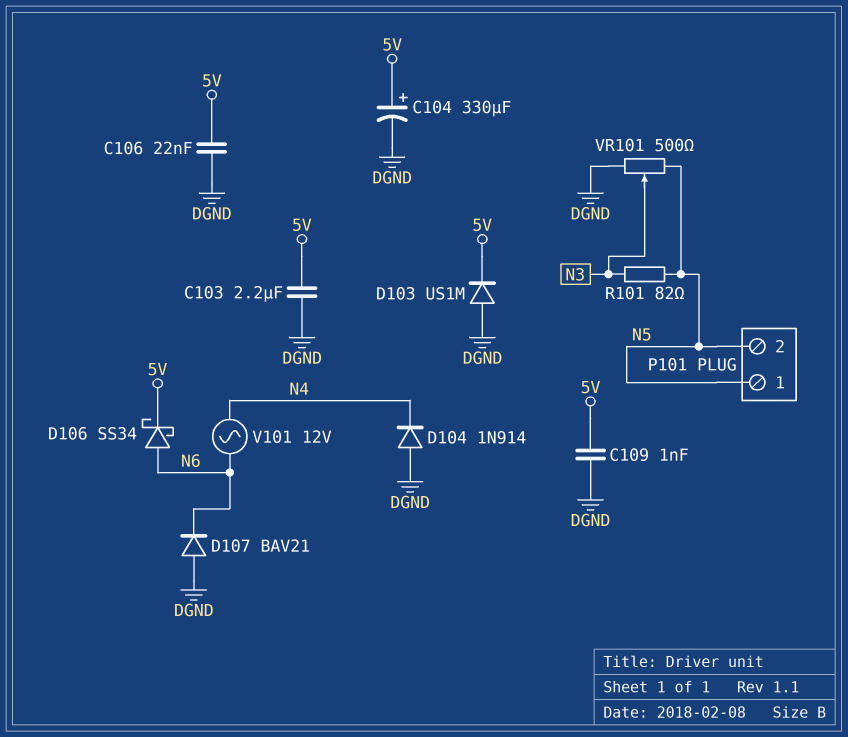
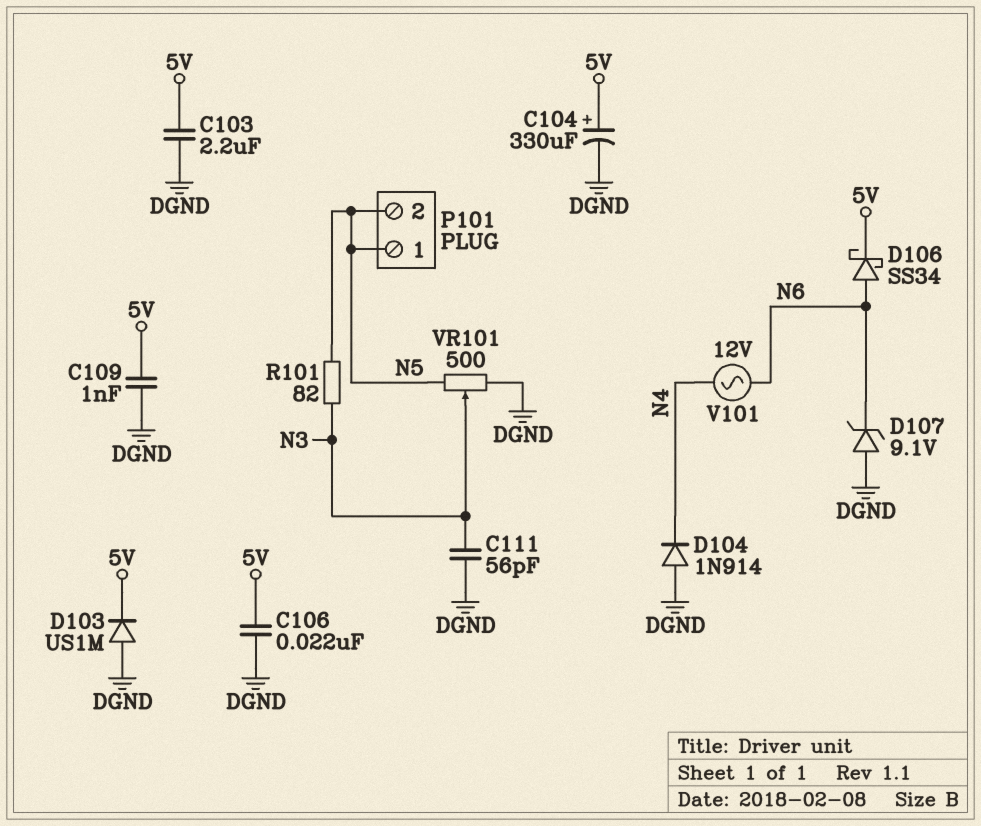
C111: none -> 56pF (DGND, N3)
D107: diode BAV21 (A DGND, K N6) -> zener 9.1V (A DGND, K N6)

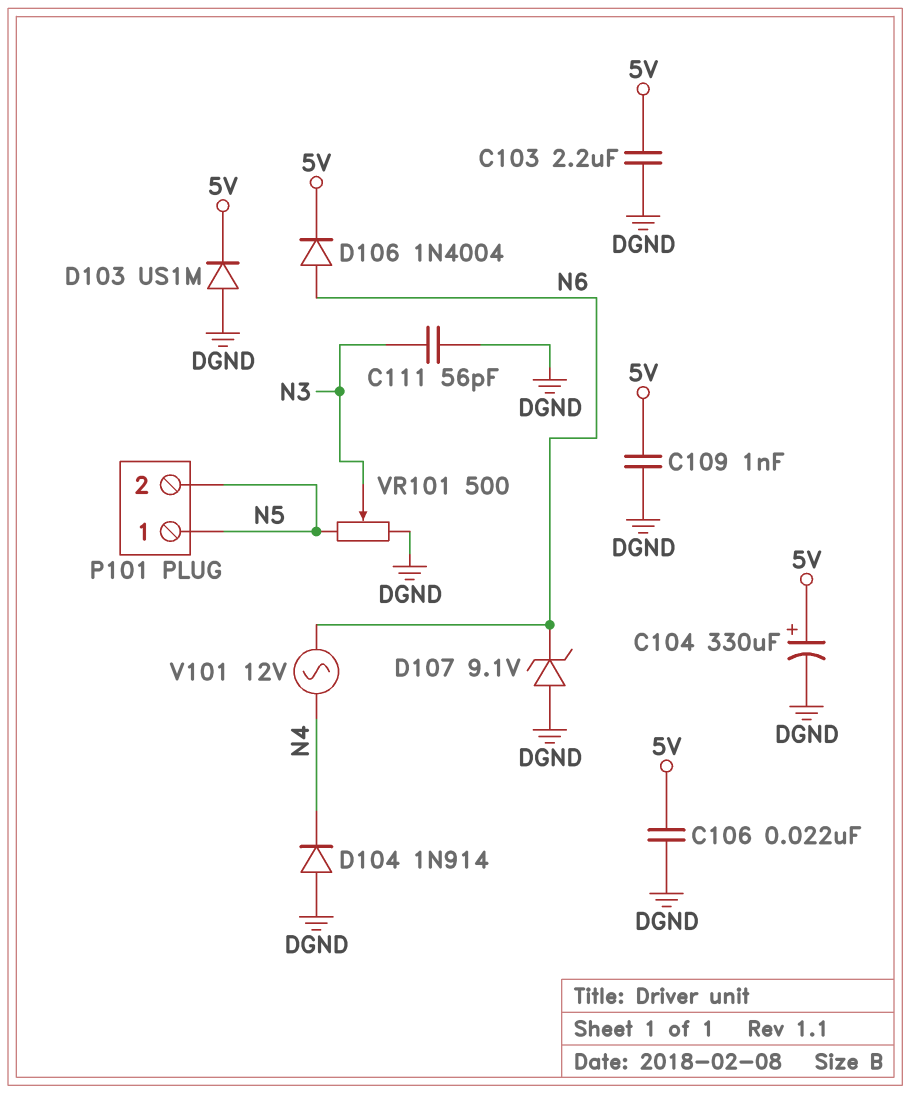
D106: schottky SS34 (A N6, K 5V) -> diode 1N4004 (A N6, K 5V)
R101: 82 (N3, N5) -> none

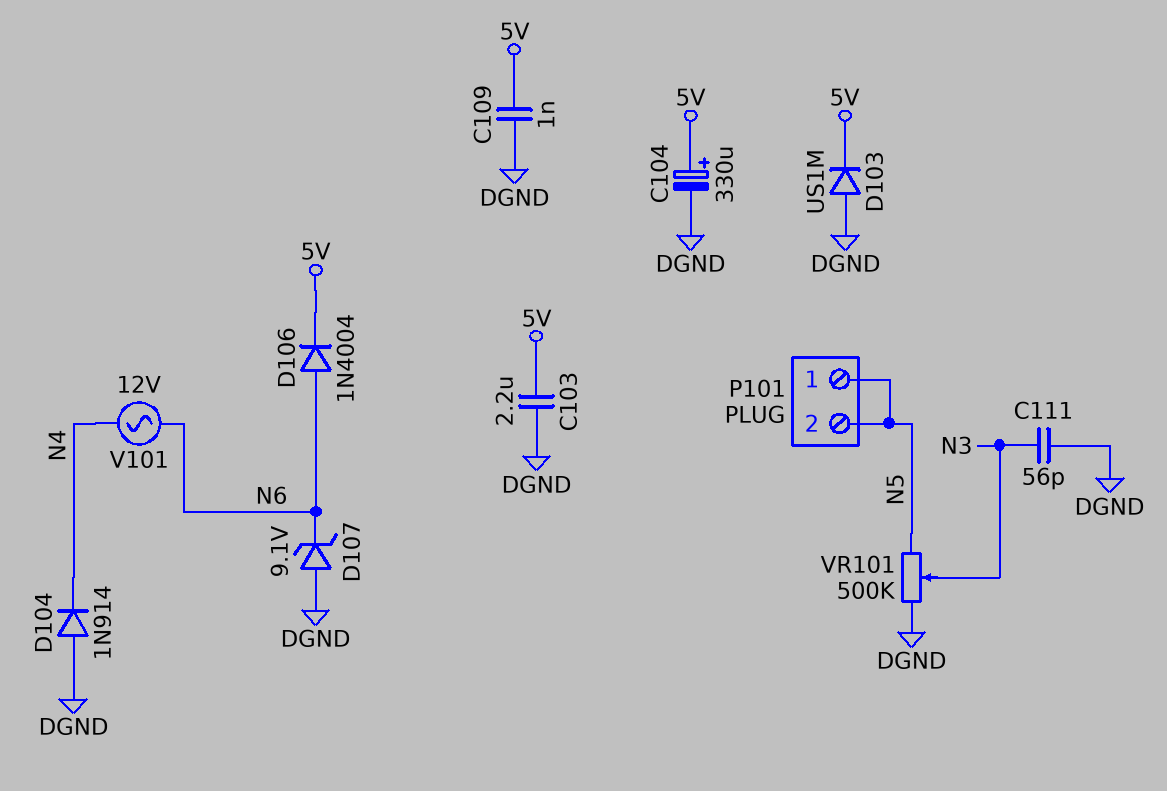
C106: 22nF (5V, DGND) -> none
VR101: 500 (DGND, N5, wiper N3) -> 500k (DGND, N5, wiper N3)

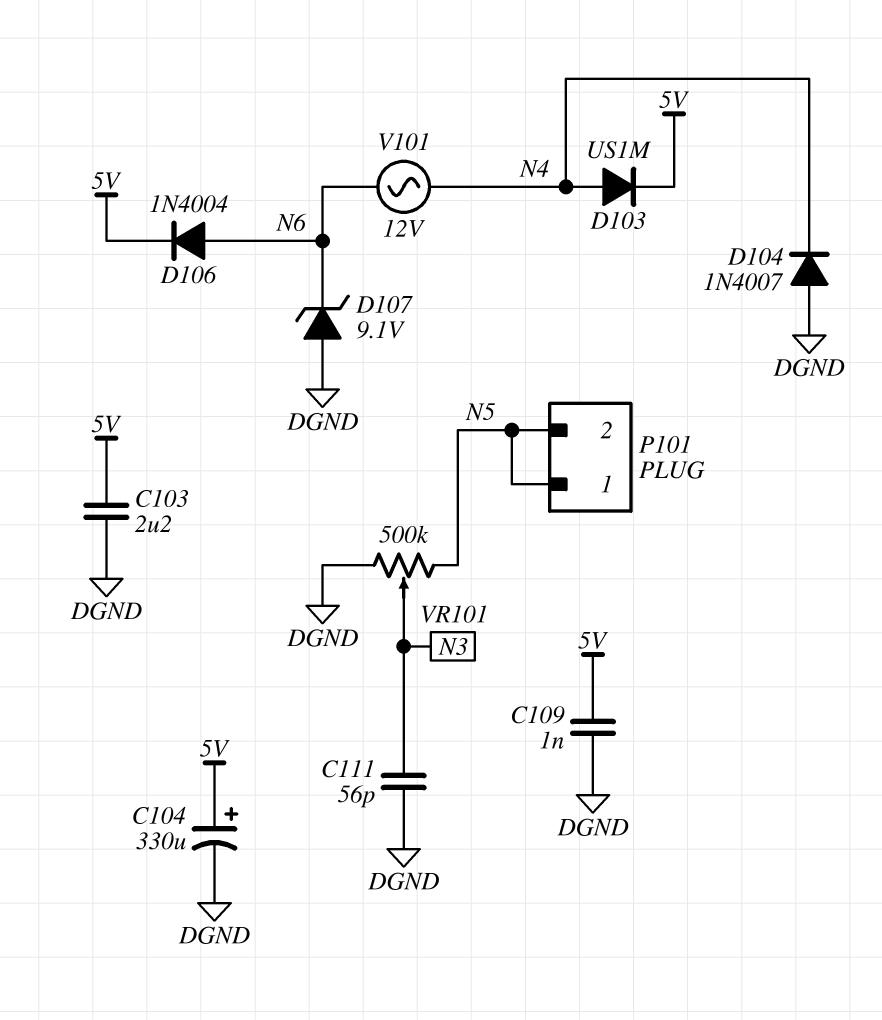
D103: diode US1M (A DGND, K 5V) -> diode US1M (A N4, K 5V)
D104: diode 1N914 (A DGND, K N4) -> diode 1N4007 (A DGND, K N4)

